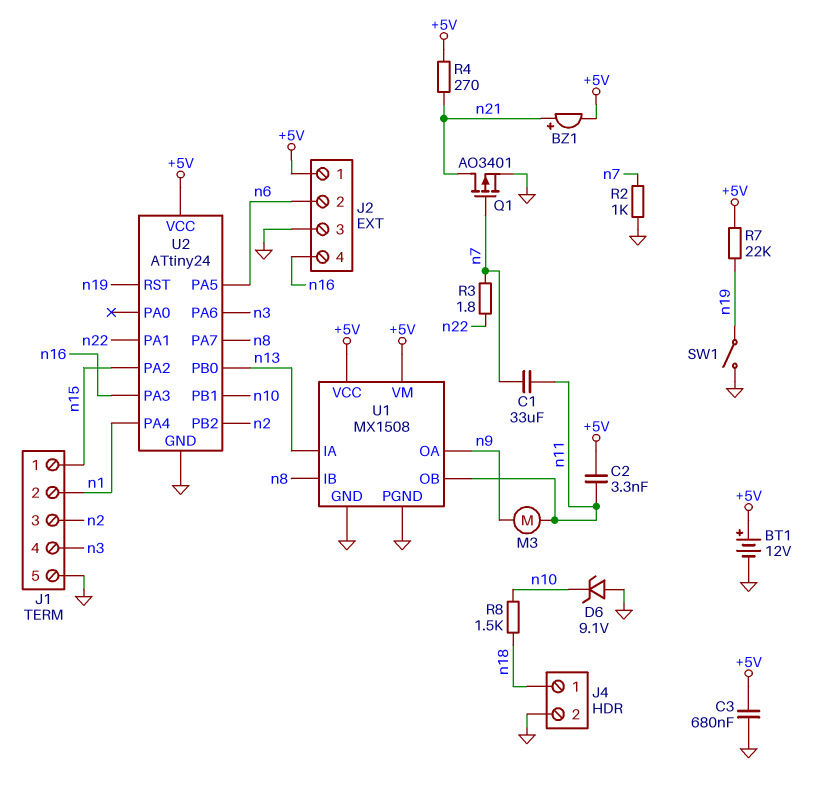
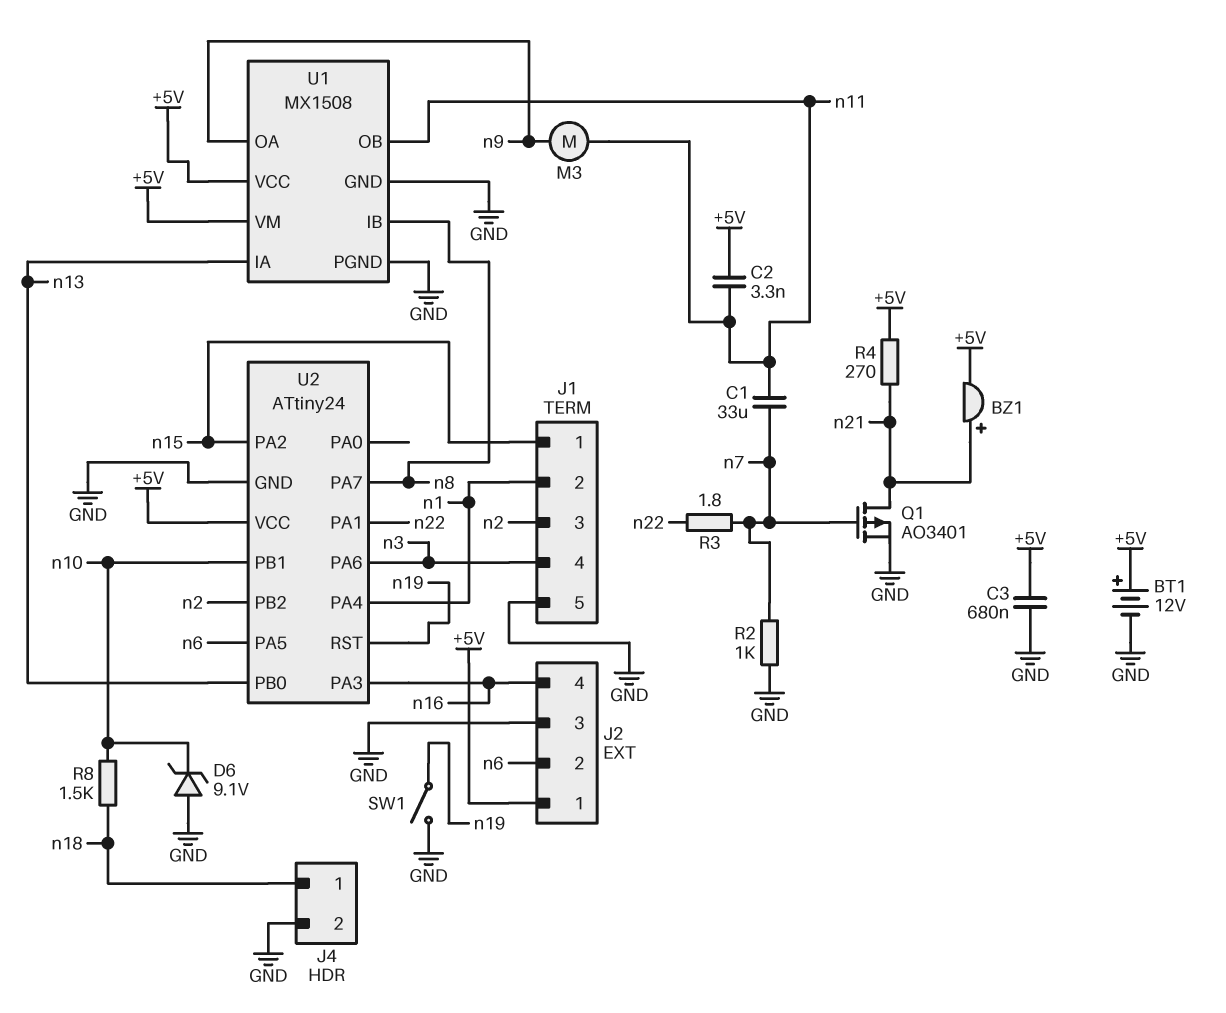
R7: 22k (+5V, n19) -> none

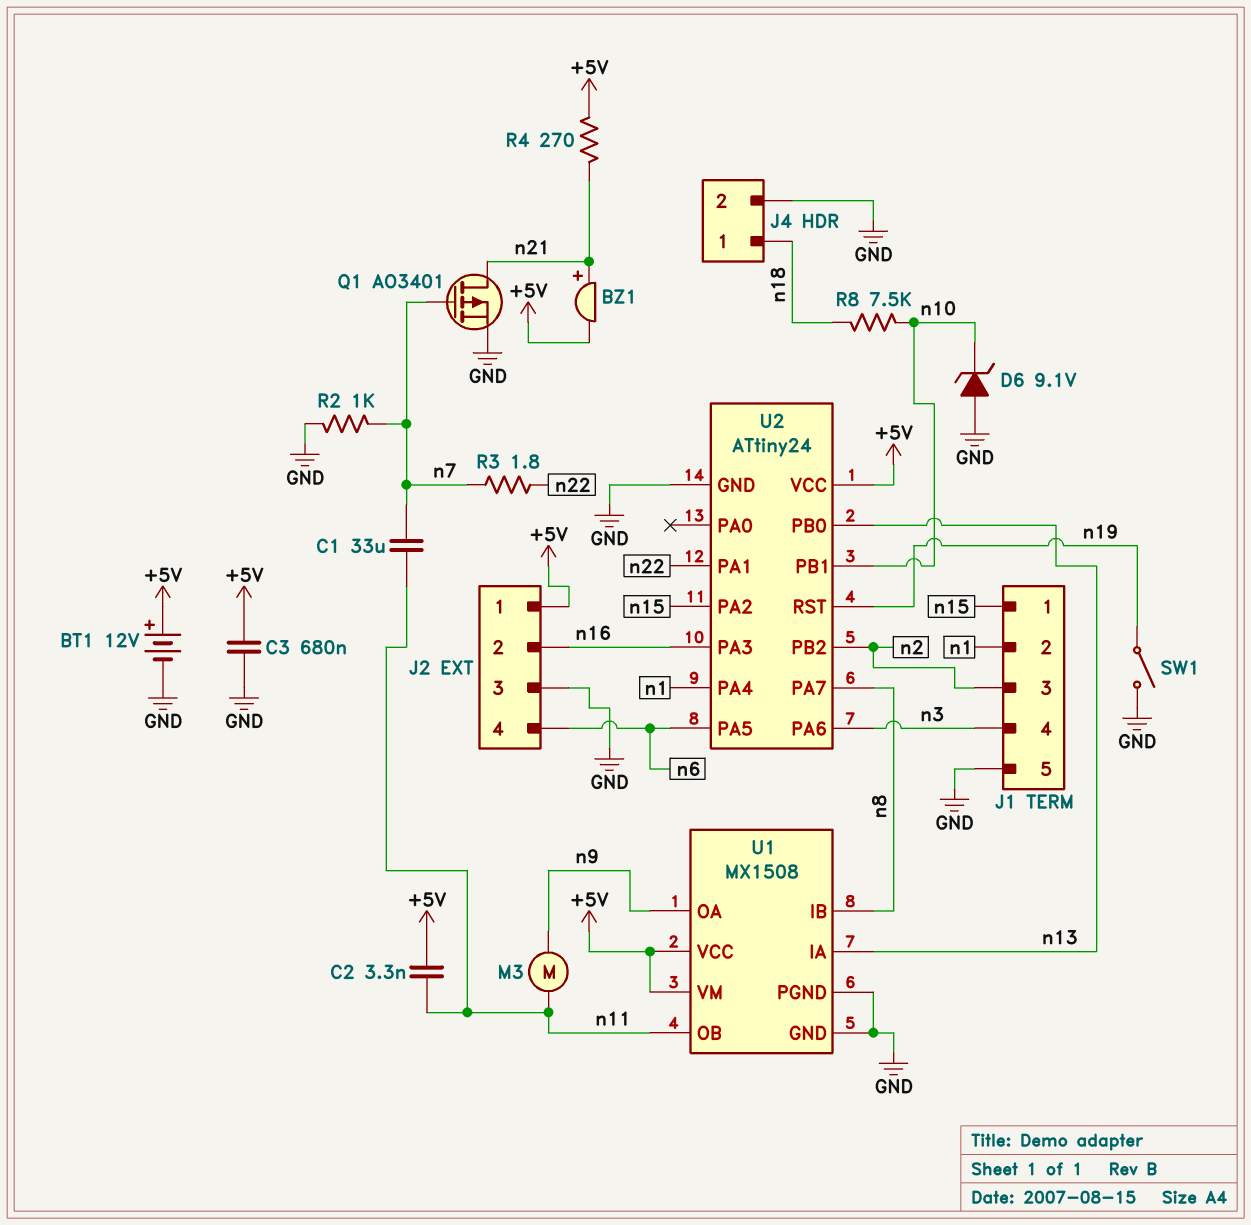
J2 pin 2: n6 -> n16
J2 pin 4: n16 -> n6
R8: 1.5k (n10, n18) -> 7.5k (n10, n18)

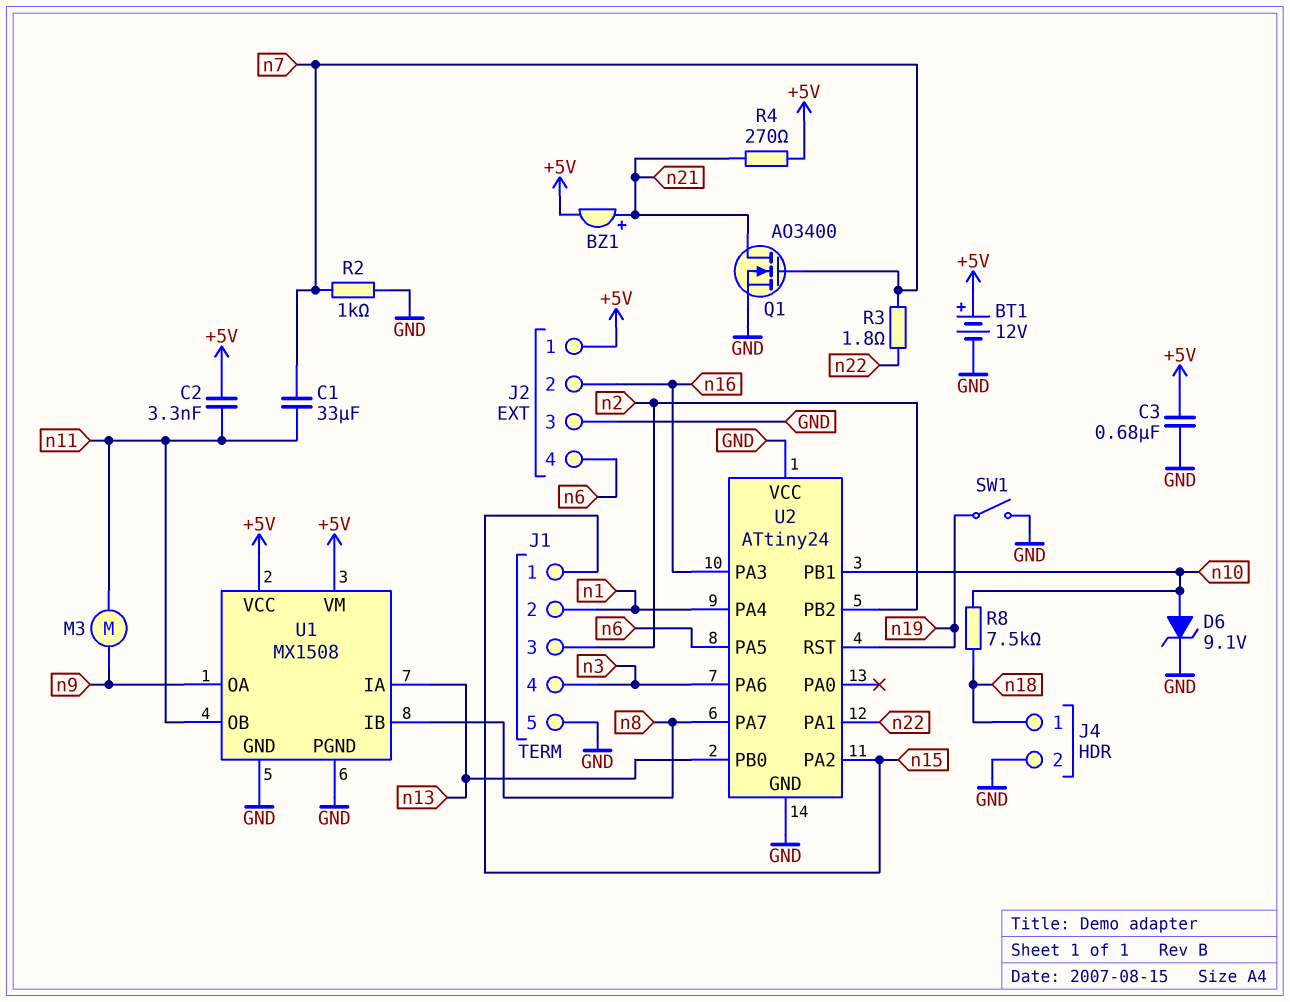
D6: zener 9.1V (A GND, K n10) -> zener 9.1V (A n10, K GND)
Q1: PMOS AO3401 (G n7, D n21, S GND) -> NMOS AO3400 (G n7, D n21, S GND)
U2 pin VCC: +5V -> GND

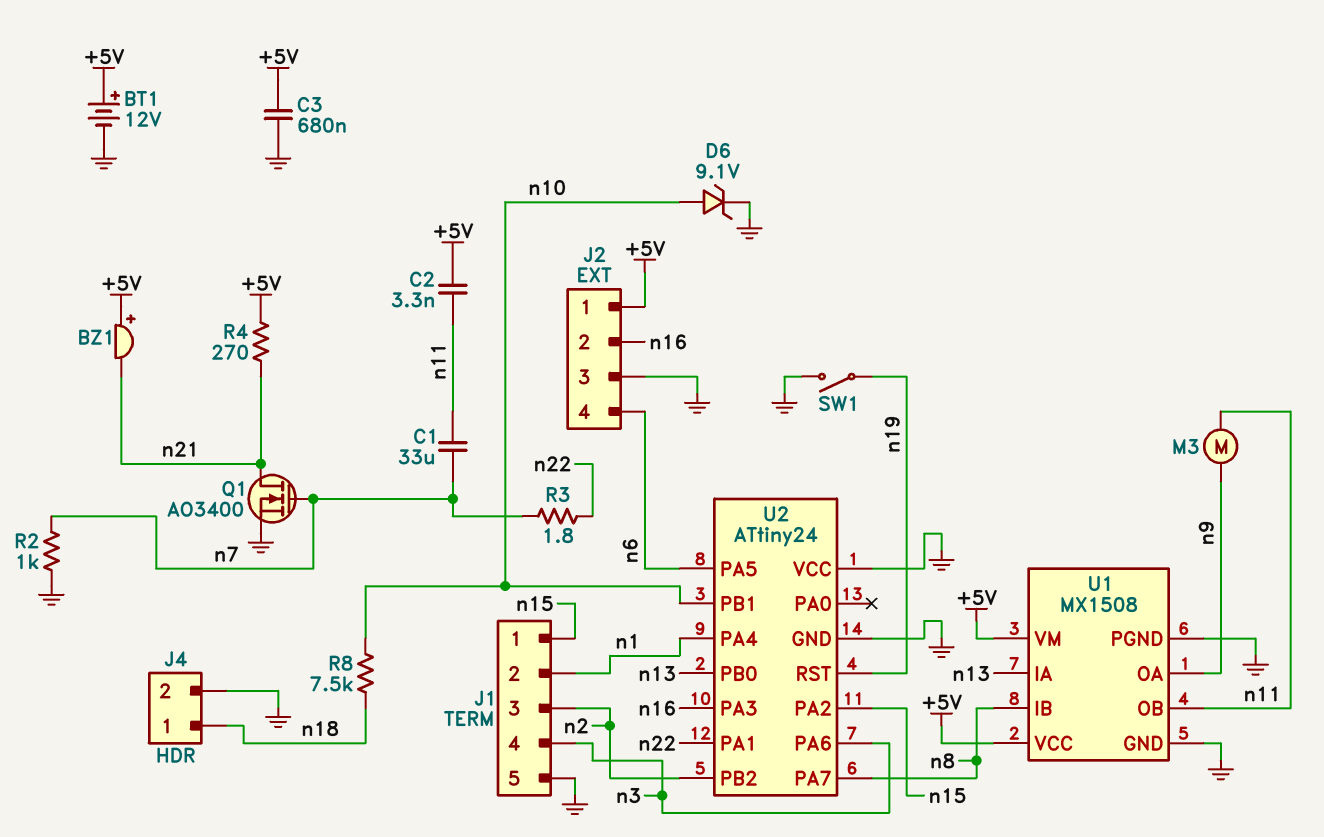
BZ1: buzzer (plus n21, minus +5V) -> buzzer (plus +5V, minus n21)

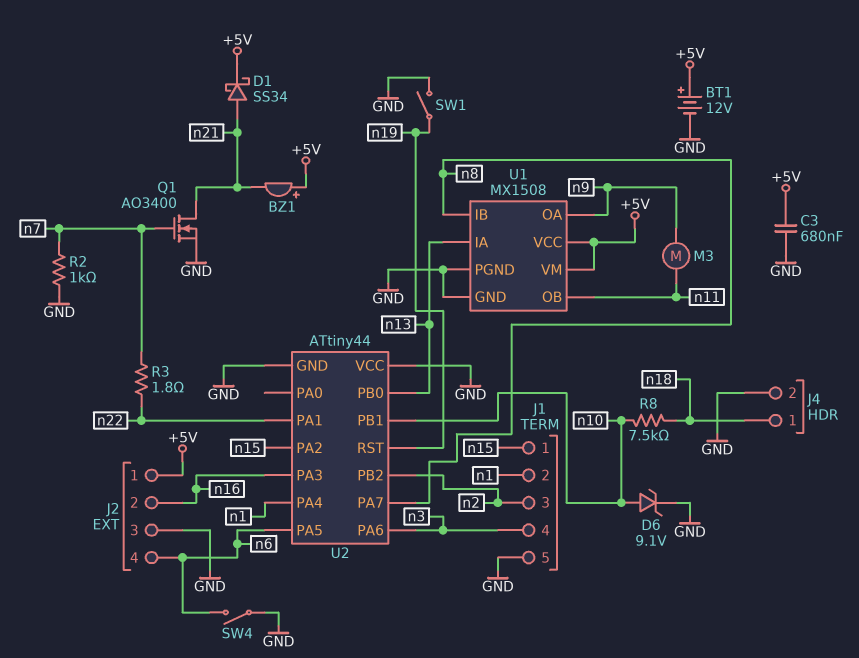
C1: 33uF (n7, n11) -> none
C2: 3.3nF (+5V, n11) -> none
D1: none -> schottky SS34 (A n21, K +5V)
R4: 270 (+5V, n21) -> none
SW4: none -> switch (GND, n6)
U2: ATtiny24 -> ATtiny44

